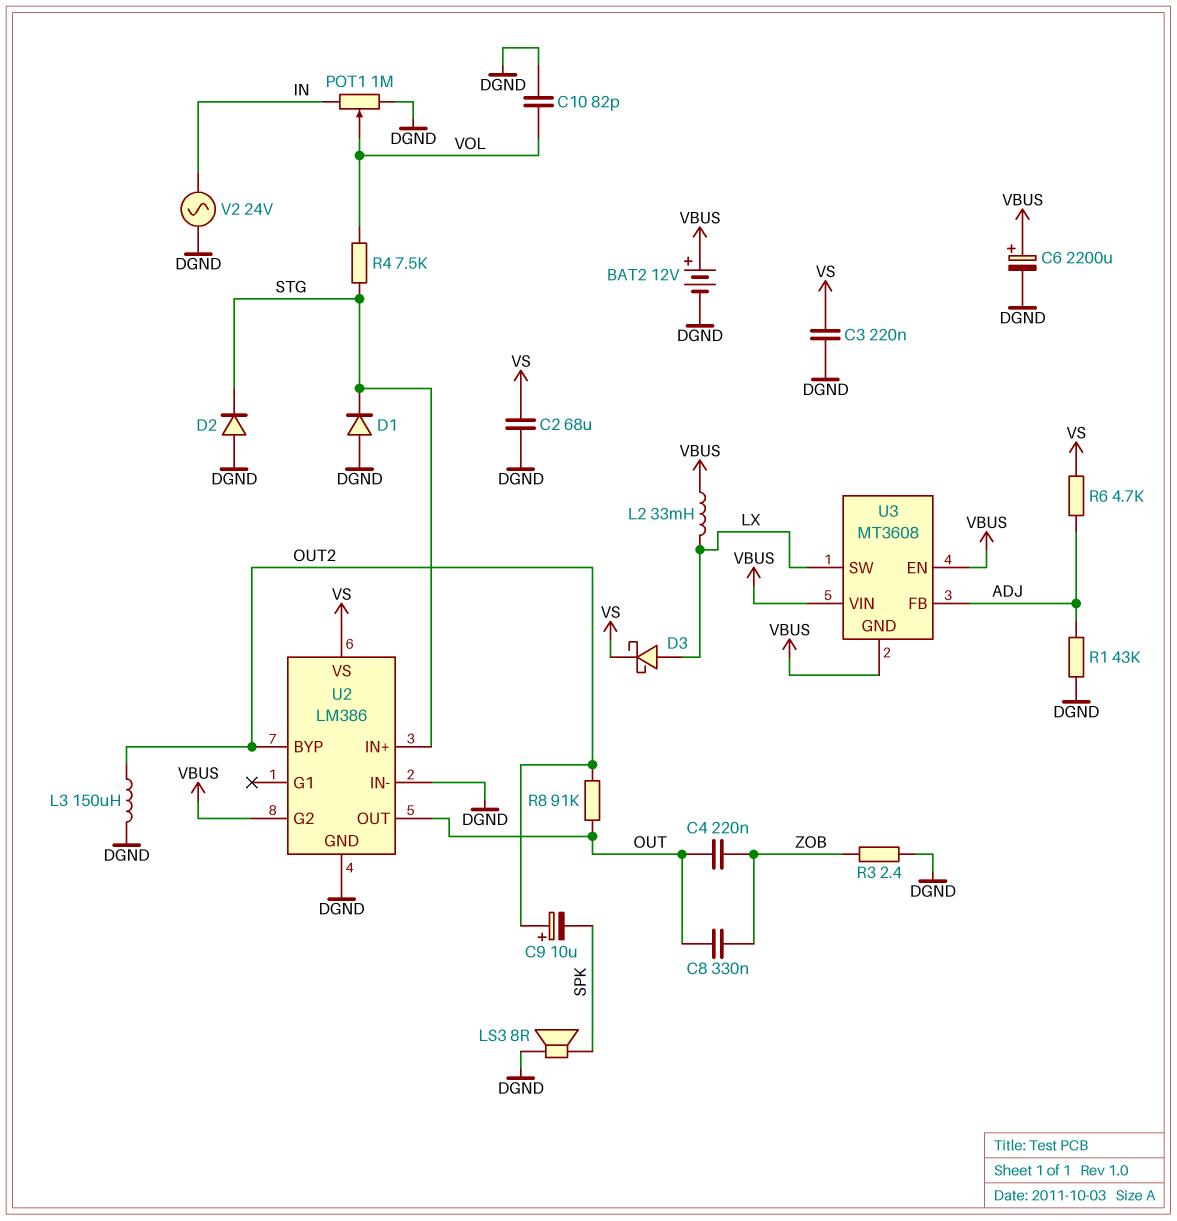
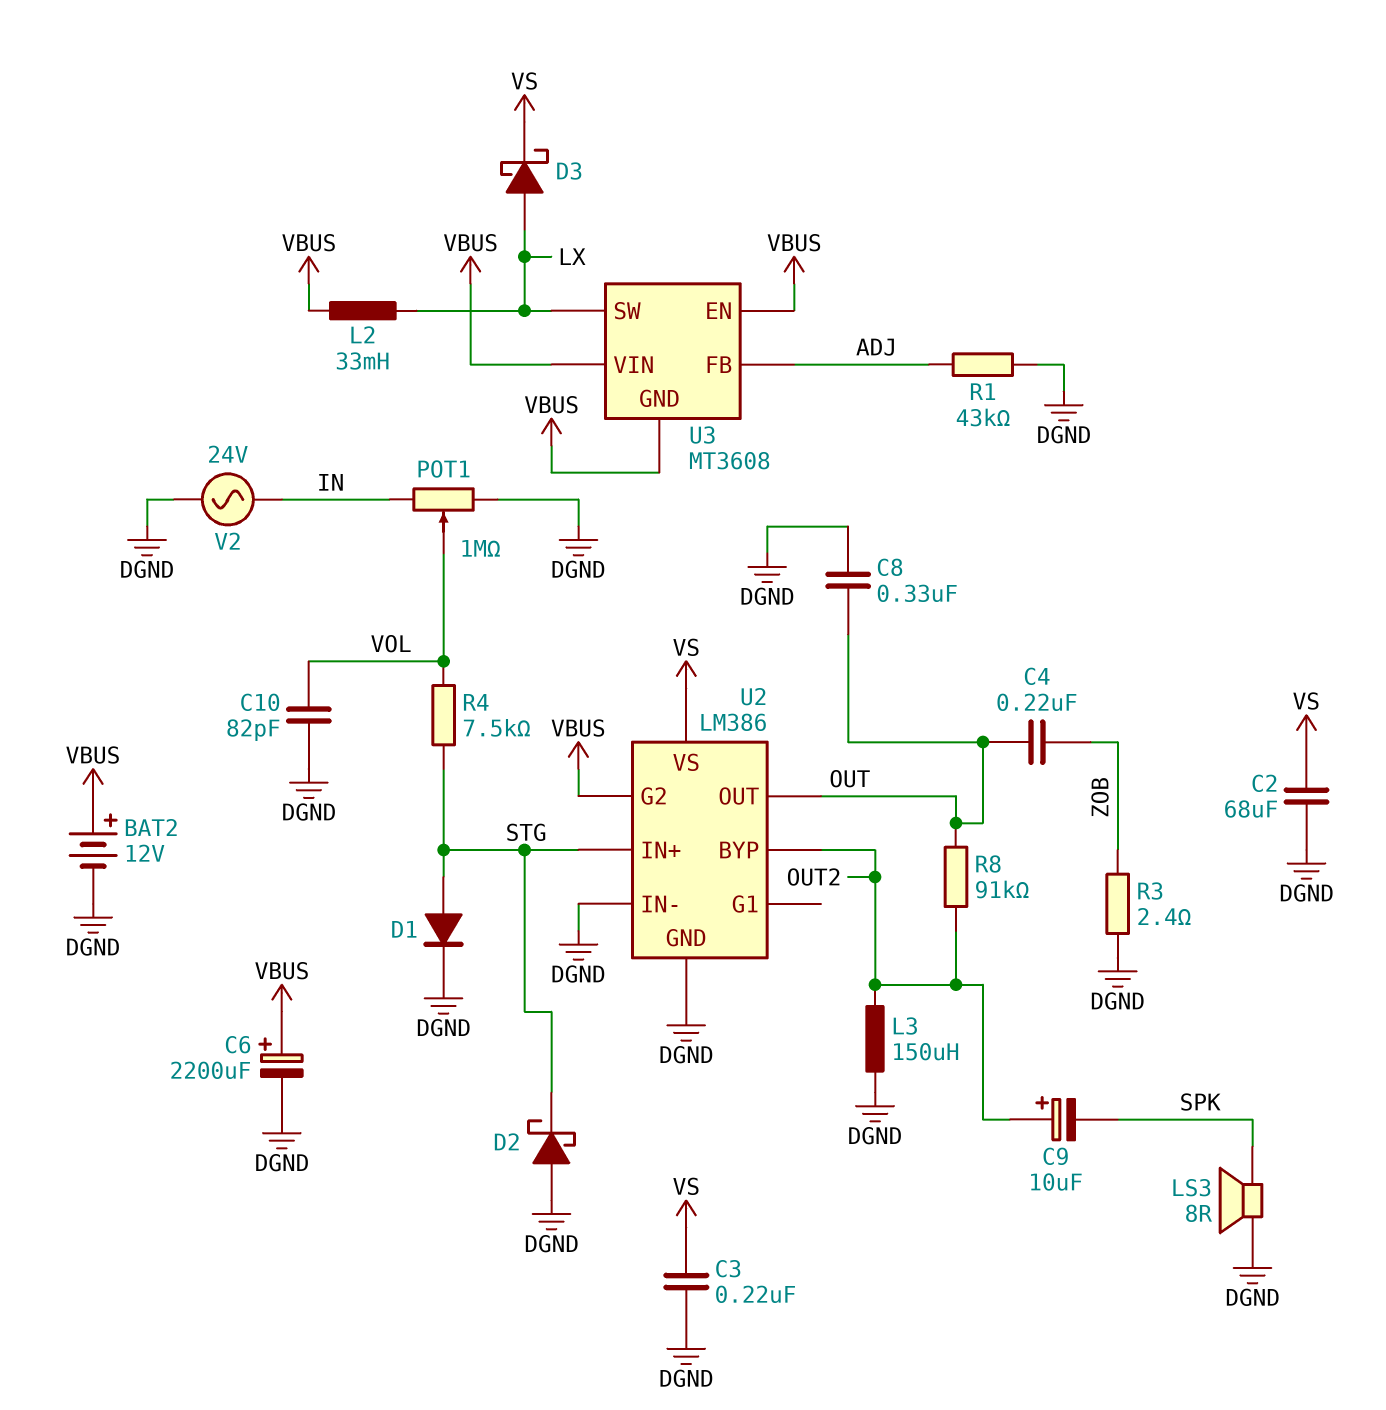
C8: 330nF (OUT, ZOB) -> 330nF (DGND, OUT)
D1: diode (A DGND, K STG) -> diode (A STG, K DGND)
D2: diode (A DGND, K STG) -> schottky (A DGND, K STG)
R6: 4.7k (ADJ, VS) -> none

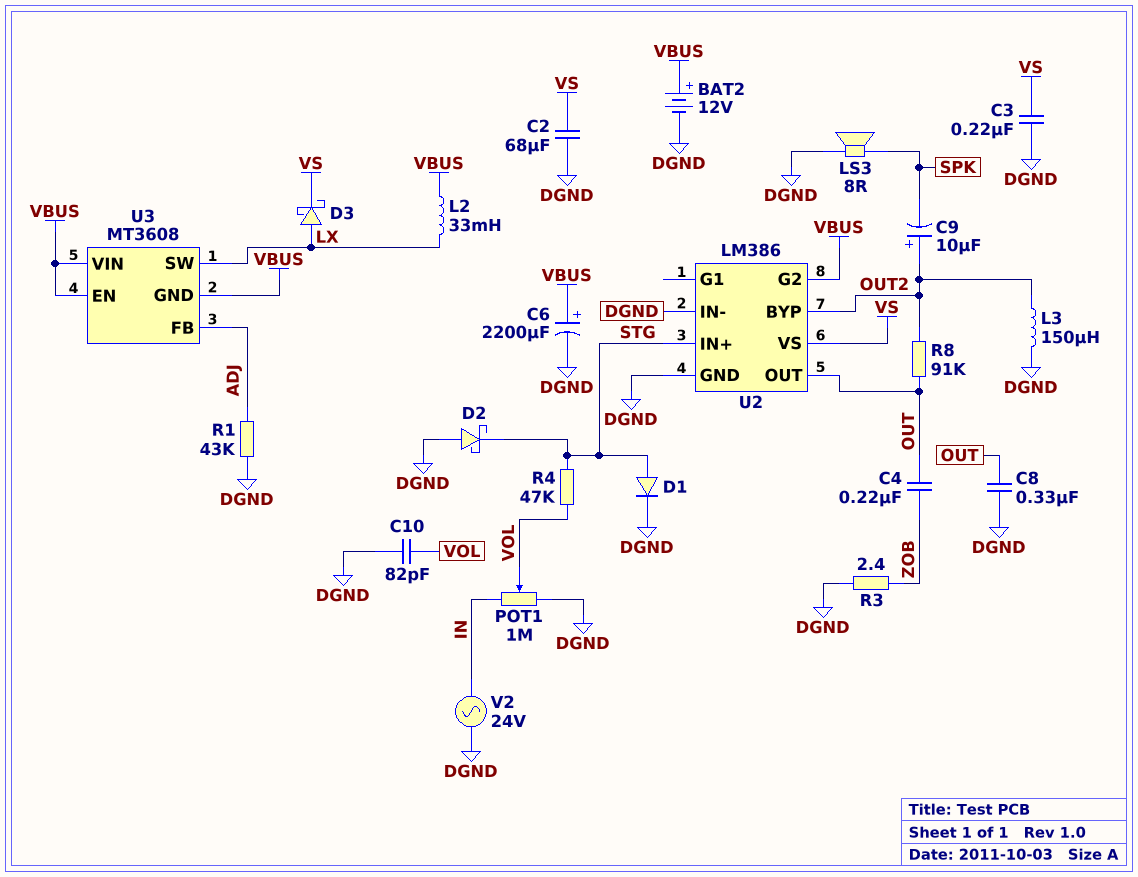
R4: 7.5k (STG, VOL) -> 47k (STG, VOL)

